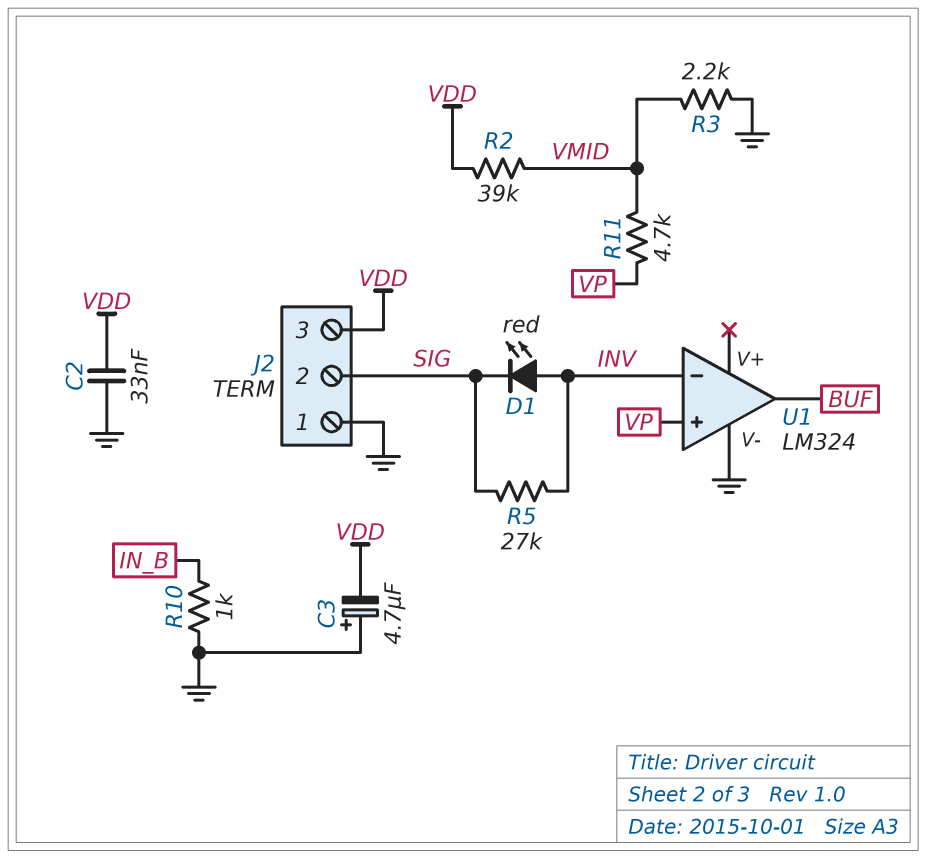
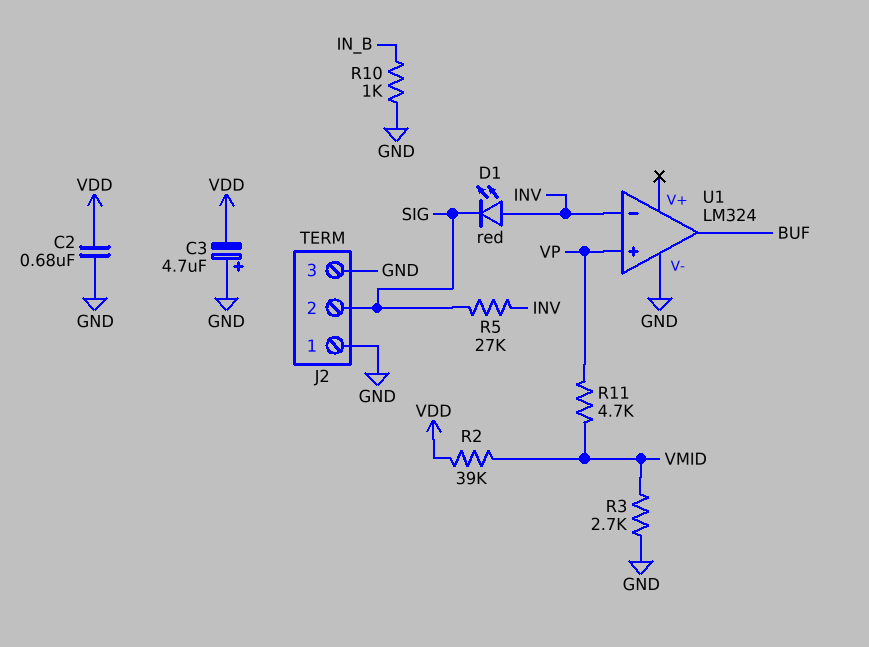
C2: 33nF (GND, VDD) -> 680nF (GND, VDD)
J2 pin 3: VDD -> GND
R3: 2.2k (GND, VMID) -> 2.7k (GND, VMID)

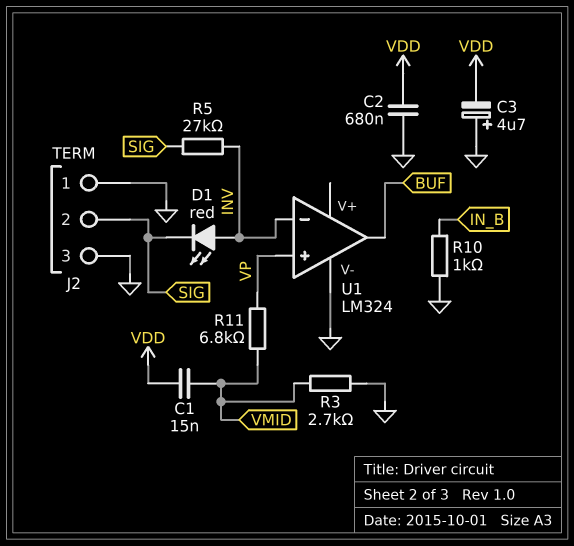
C1: none -> 15nF (VDD, VMID)
R2: 39k (VDD, VMID) -> none
R11: 4.7k (VMID, VP) -> 6.8k (VMID, VP)

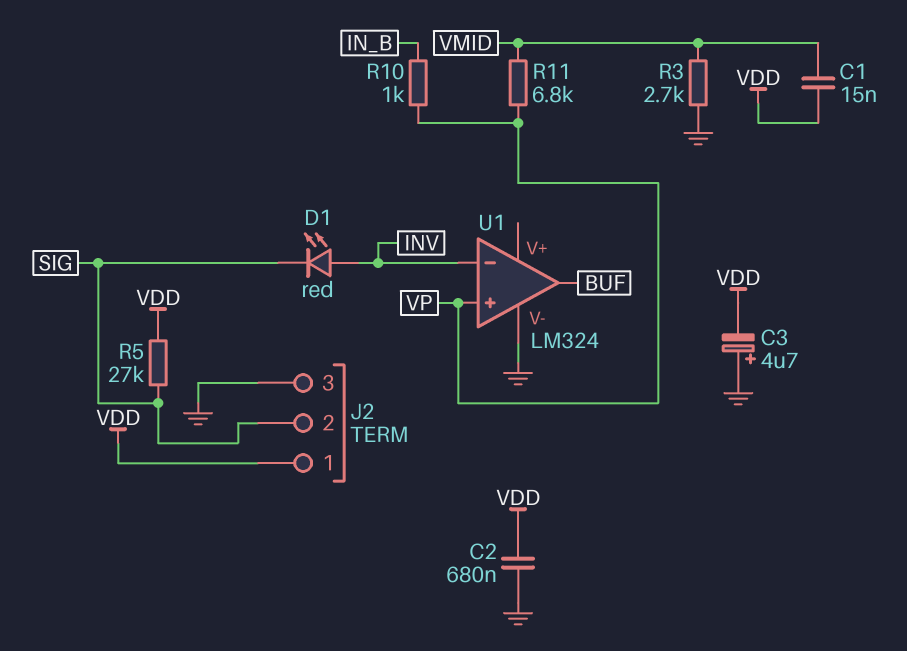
J2 pin 1: GND -> VDD
R5: 27k (INV, SIG) -> 27k (SIG, VDD)
R10: 1k (GND, IN_B) -> 1k (IN_B, VP)

